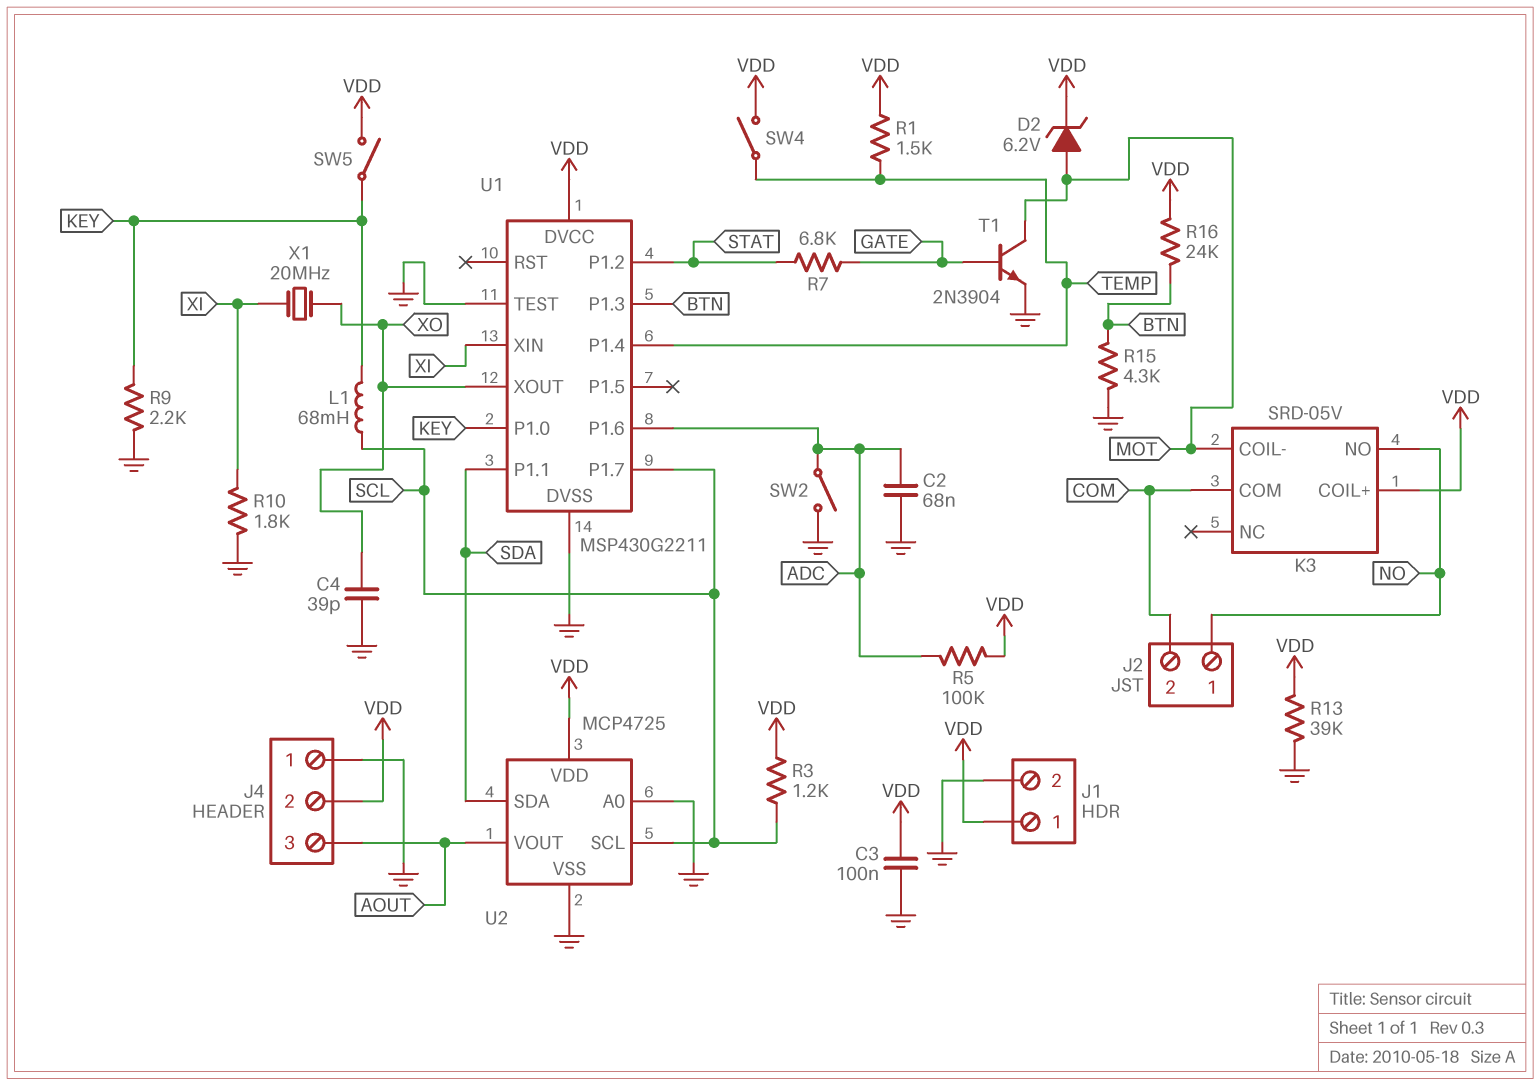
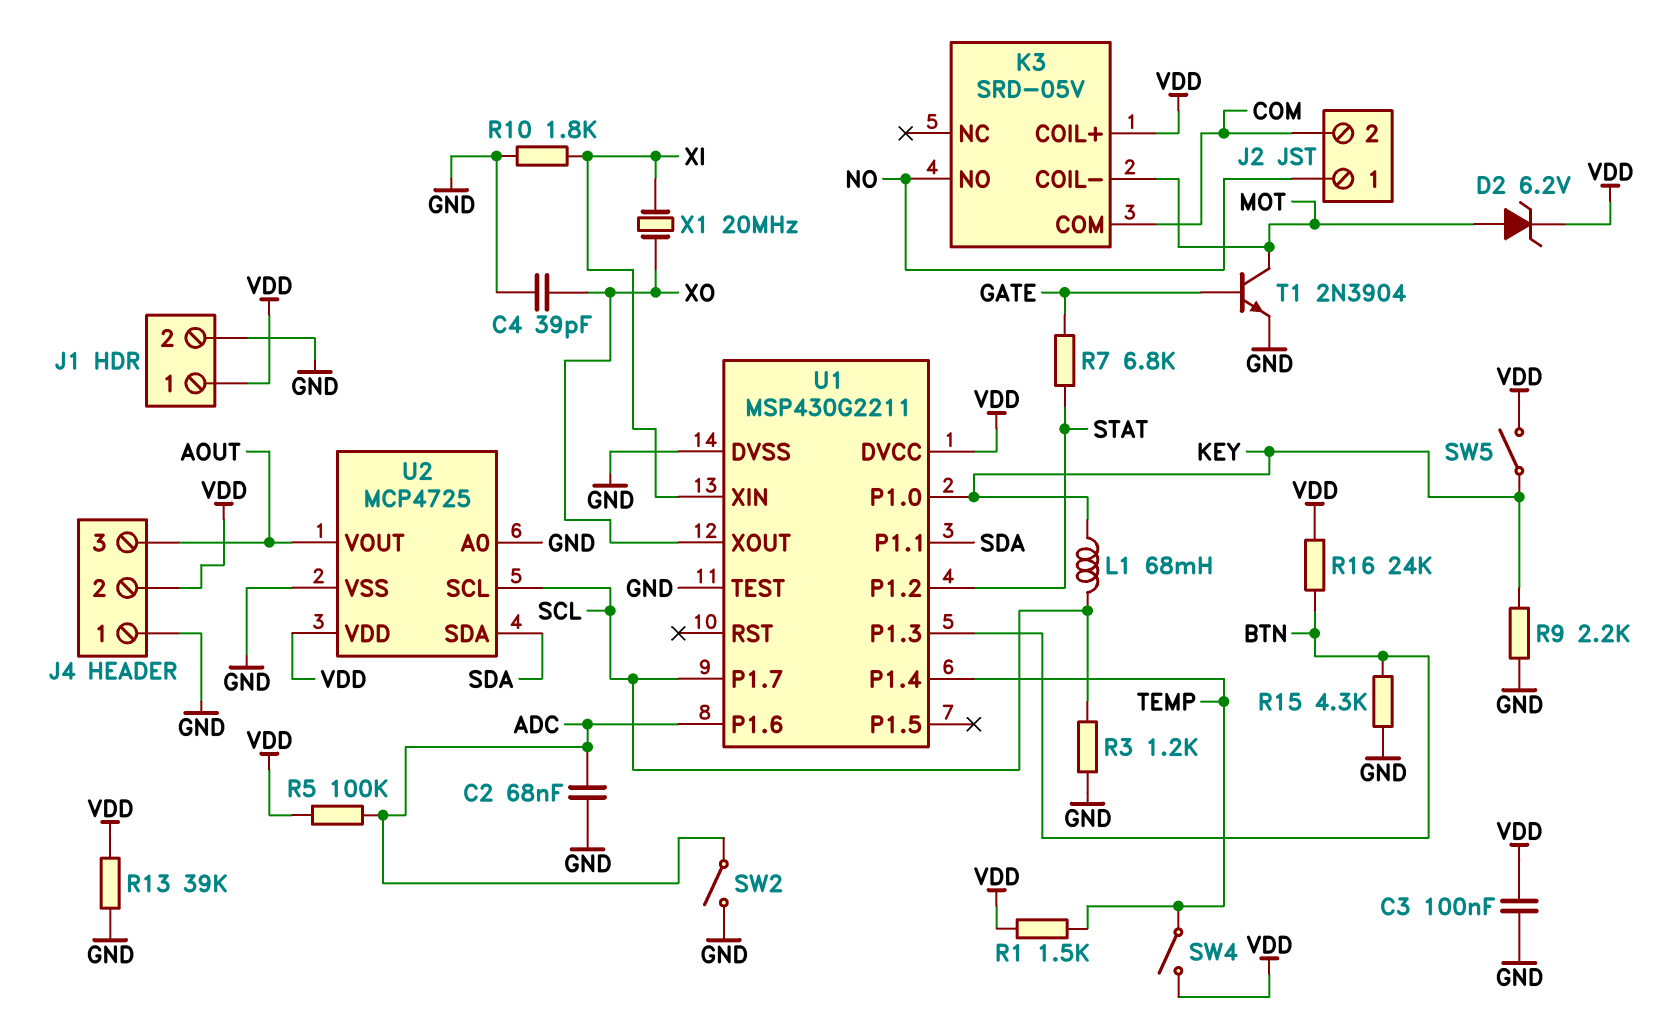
R3: 1.2k (SCL, VDD) -> 1.2k (GND, SCL)

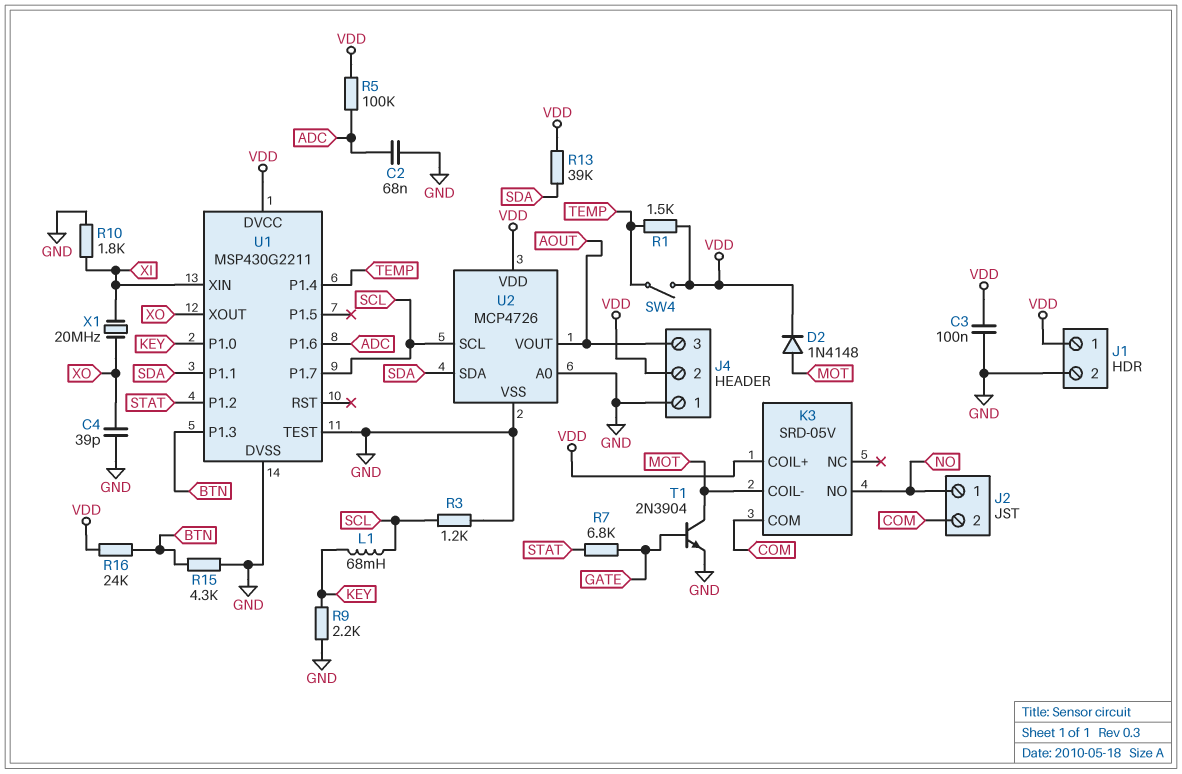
D2: zener 6.2V (A MOT, K VDD) -> diode 1N4148 (A MOT, K VDD)
R13: 39k (GND, VDD) -> 39k (SDA, VDD)
SW2: switch (ADC, GND) -> none
SW5: switch (KEY, VDD) -> none
U2: MCP4725 -> MCP4726

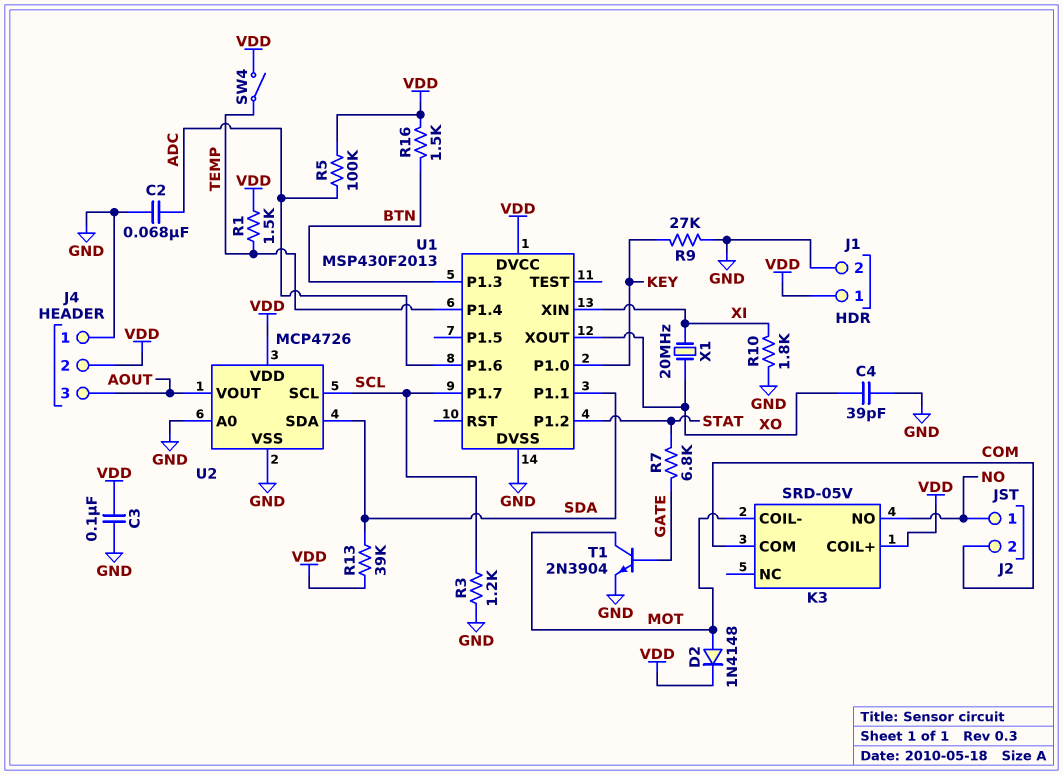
L1: 68mH (KEY, SCL) -> none
R9: 2.2k (GND, KEY) -> 27k (GND, KEY)
R15: 4.3k (BTN, GND) -> none
R16: 24k (BTN, VDD) -> 1.5k (BTN, VDD)
U1: MSP430G2211 -> MSP430F2013
U1 pin TEST: GND -> none

